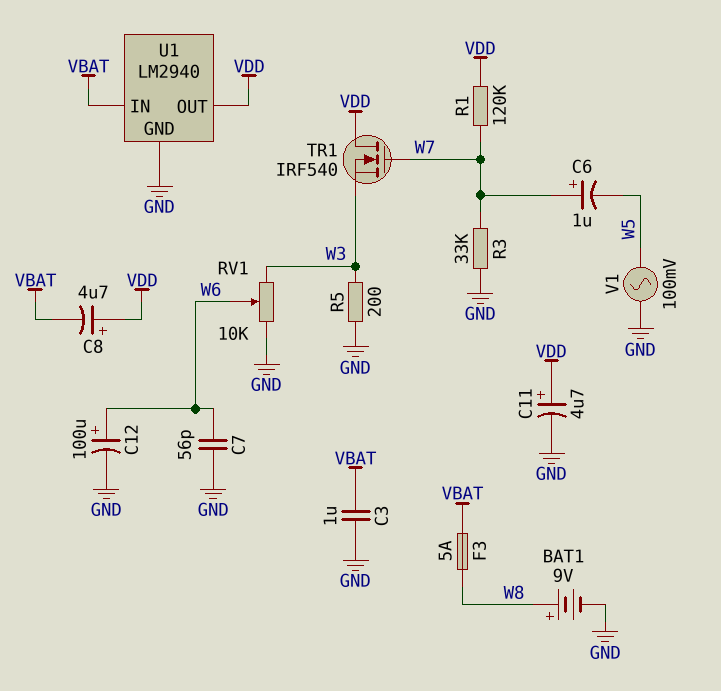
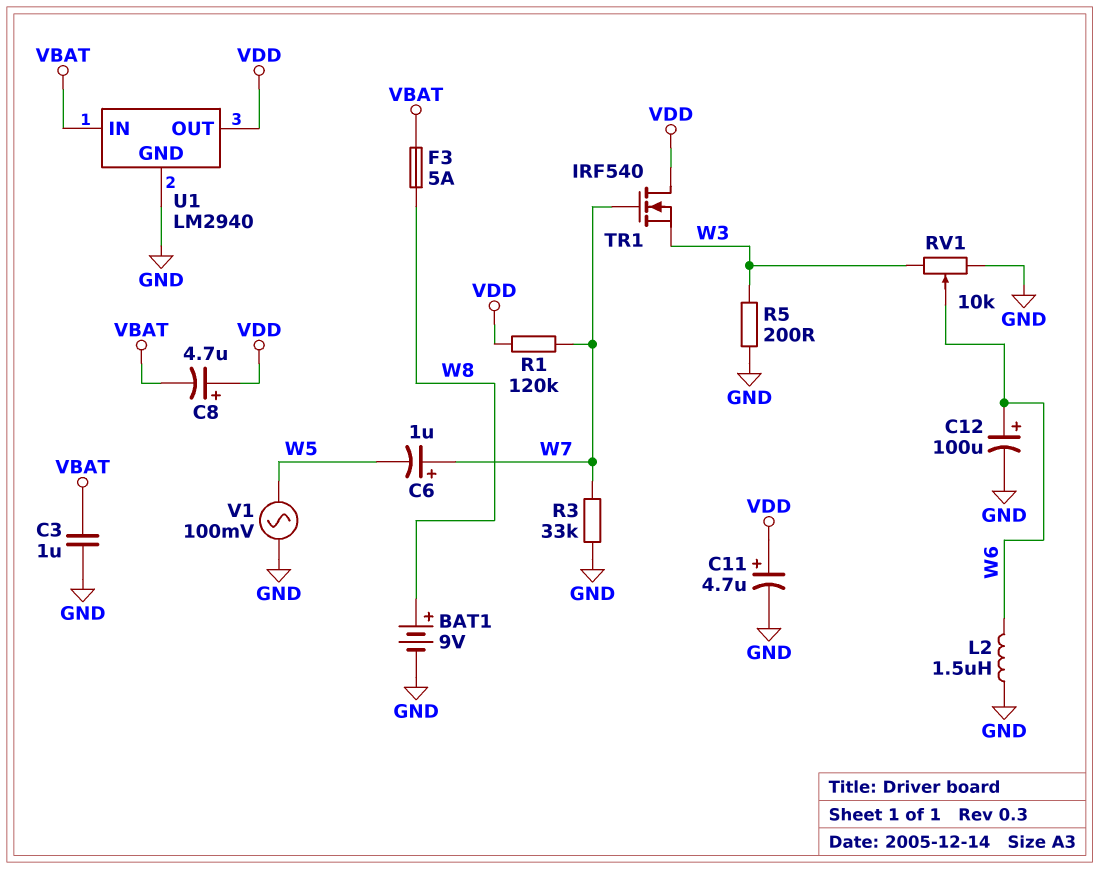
C7: 56pF (GND, W6) -> none
L2: none -> 1.5uH (GND, W6)

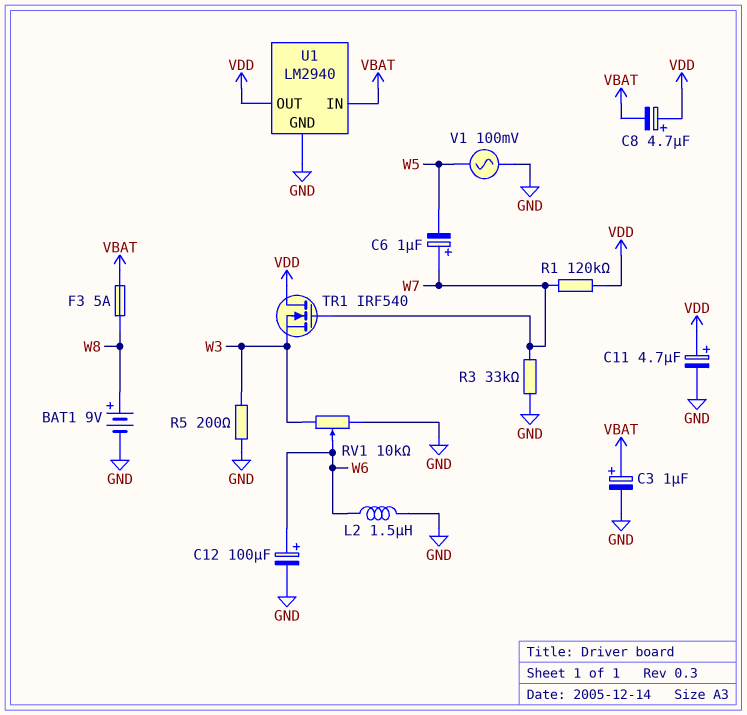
C3: 1uF (GND, VBAT) -> 1uF (plus VBAT, minus GND)

